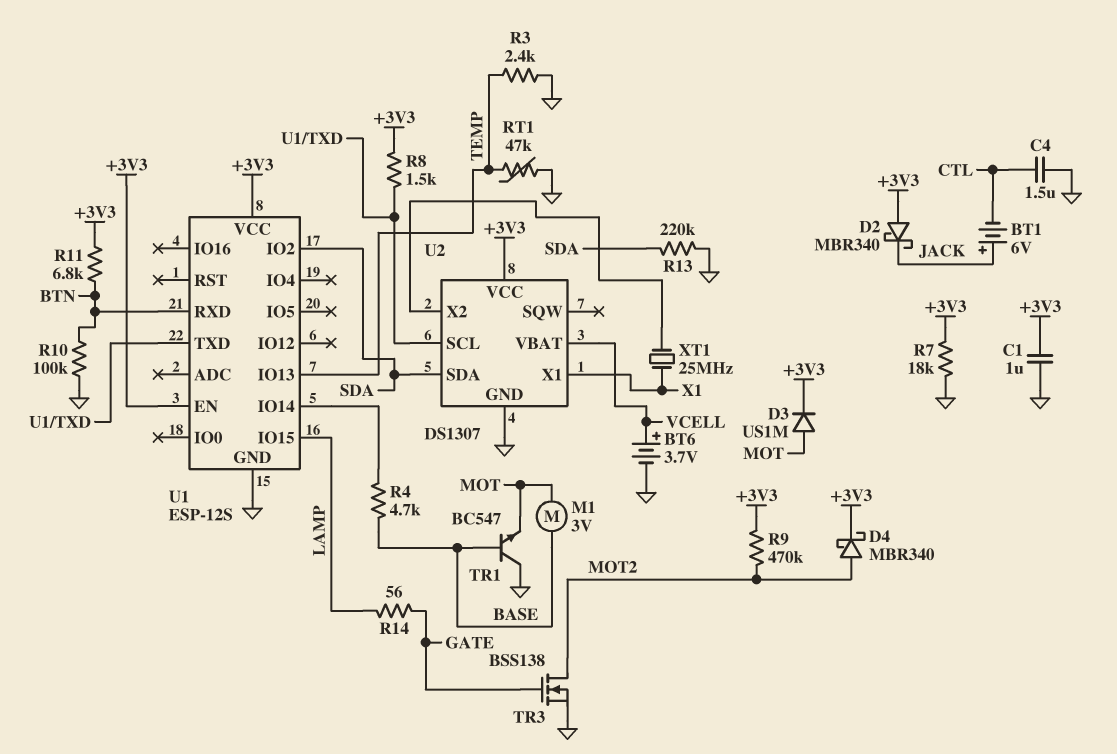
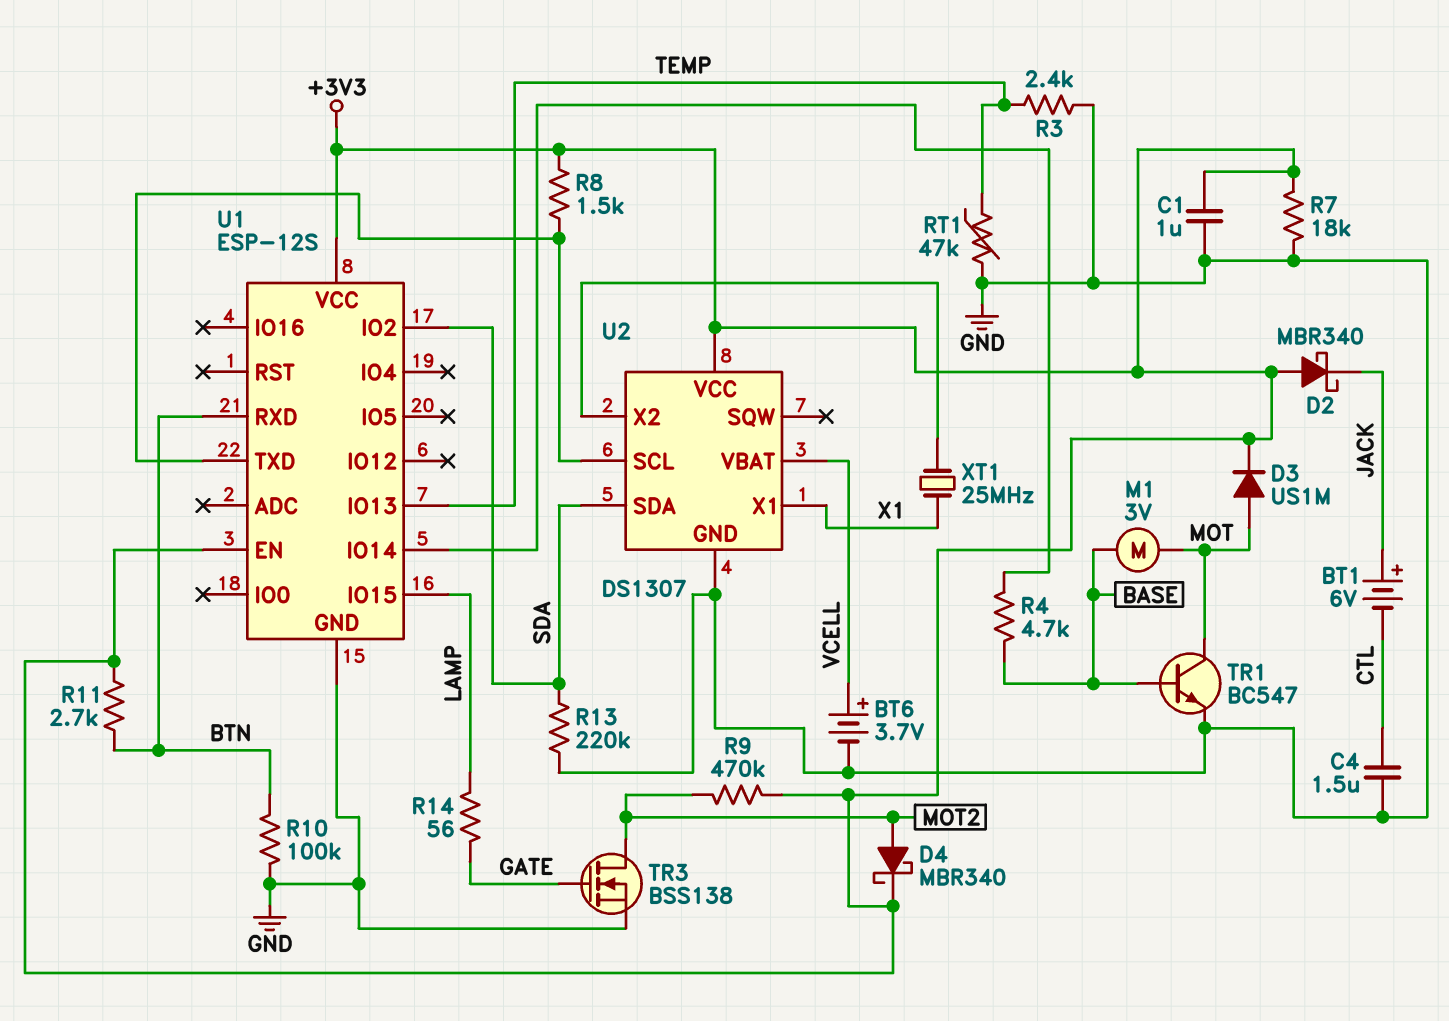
R11: 6.8k (+3V3, BTN) -> 2.7k (+3V3, BTN)
TR1: NPN BC547 (B BASE, C GND, E MOT) -> NPN BC547 (B BASE, C MOT, E GND)

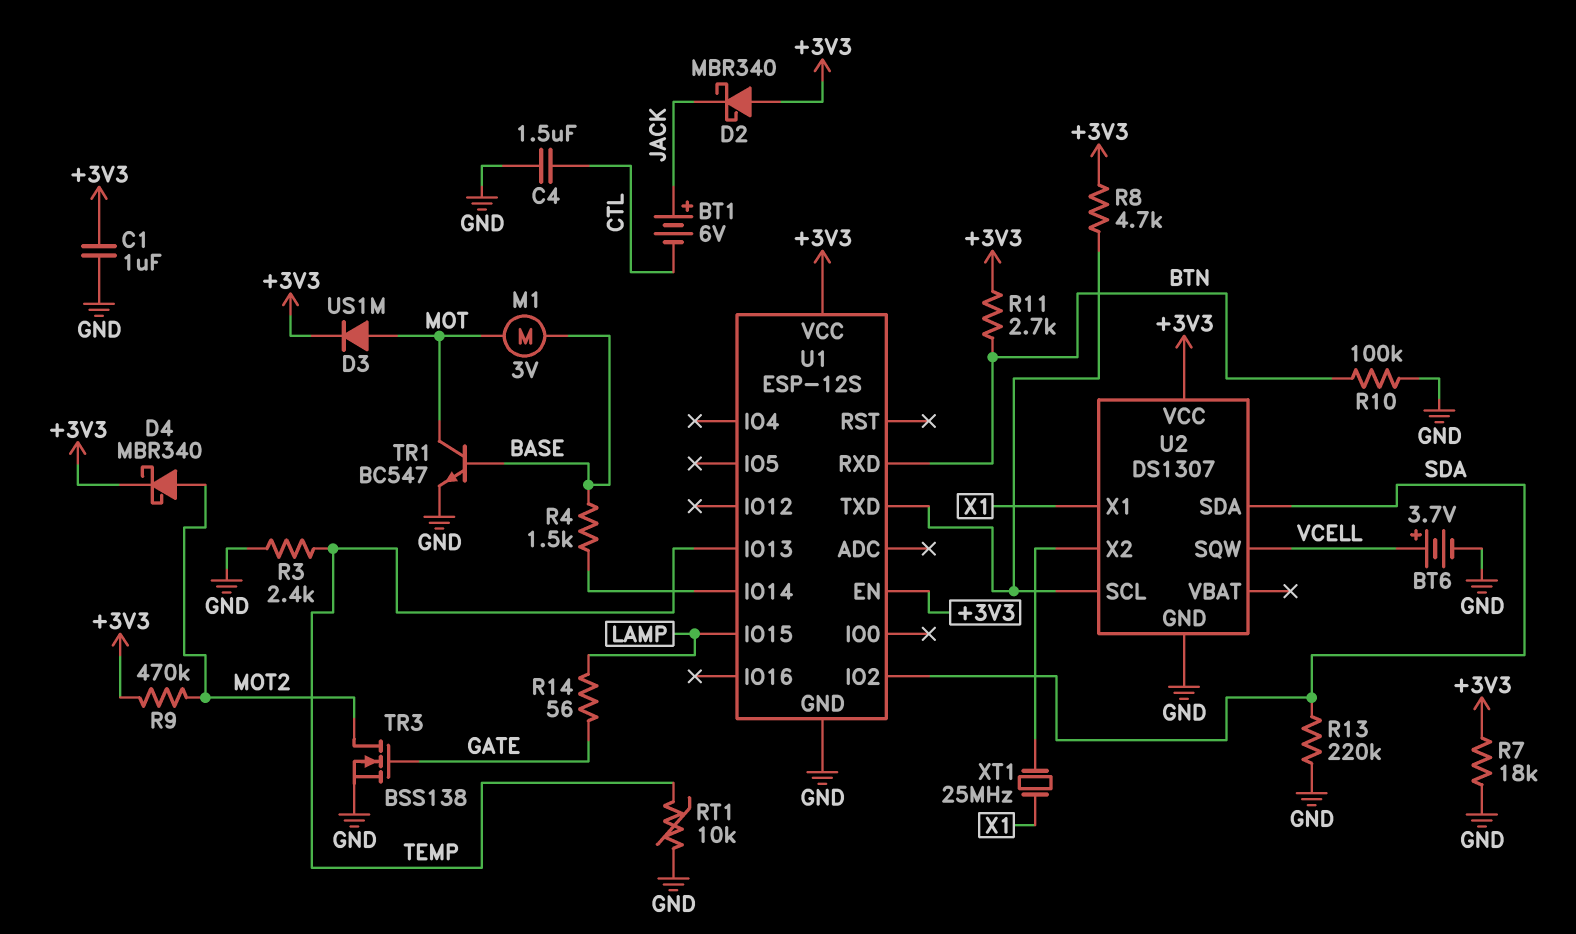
R4: 4.7k (BASE, U1/IO14) -> 1.5k (BASE, U1/IO14)
R8: 1.5k (+3V3, U1/TXD) -> 4.7k (+3V3, U1/TXD)
RT1: 47k (GND, TEMP) -> 10k (GND, TEMP)
U2 pin SQW: none -> VCELL
U2 pin VBAT: VCELL -> none

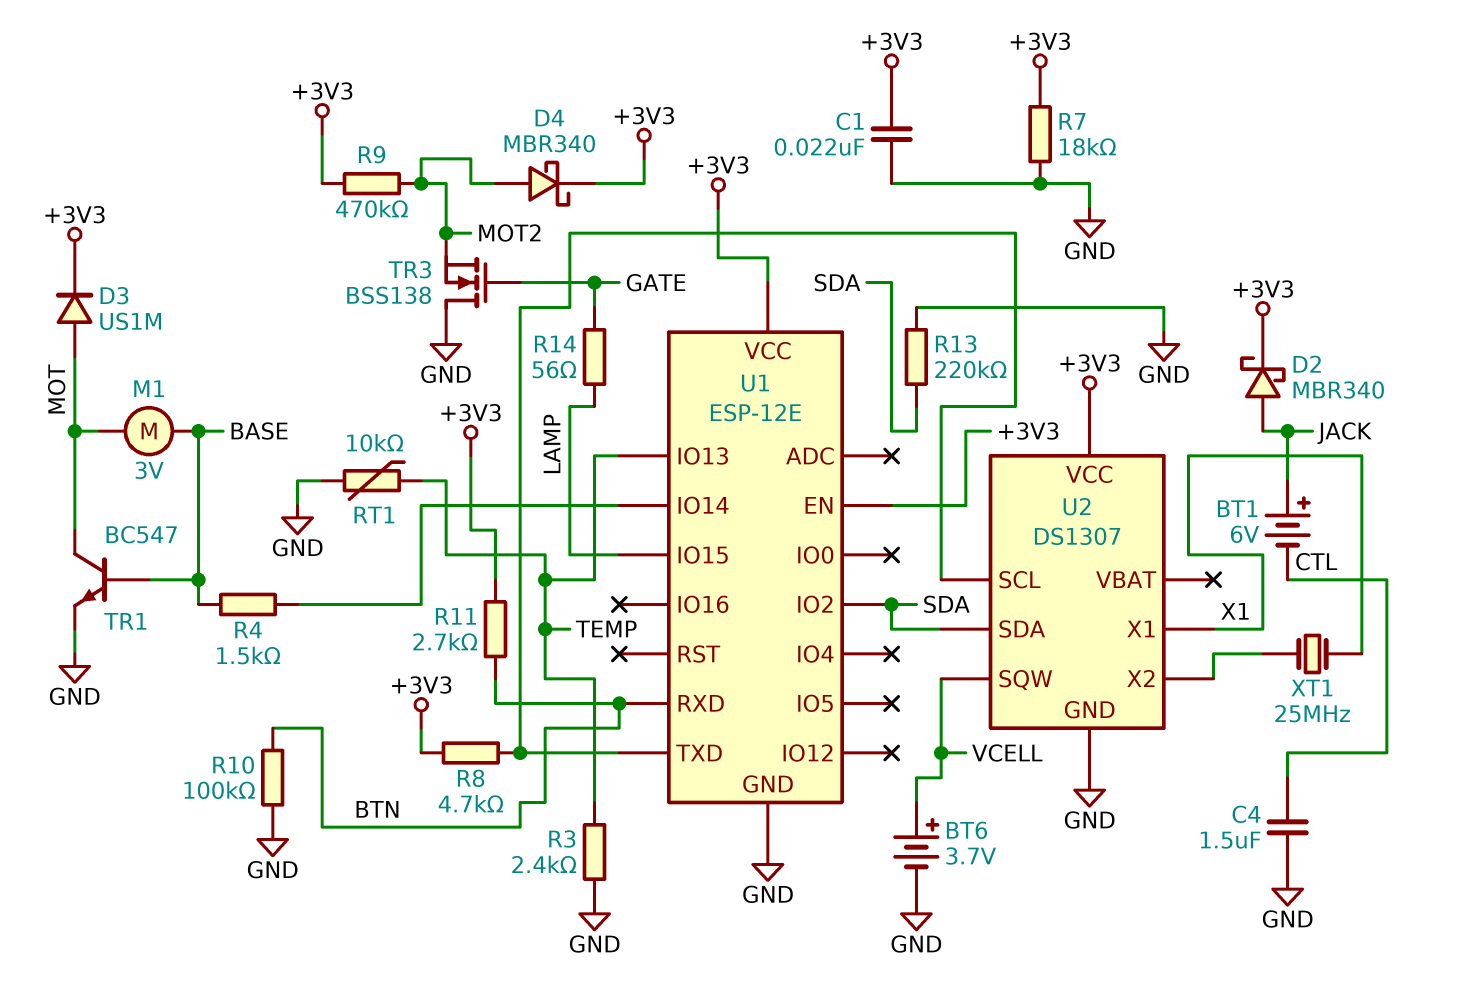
C1: 1uF (+3V3, GND) -> 22nF (+3V3, GND)
D2: schottky MBR340 (A +3V3, K JACK) -> schottky MBR340 (A JACK, K +3V3)
TR3: NMOS BSS138 (G GATE, D MOT2, S GND) -> NMOS BSS138 (G GATE, D GND, S MOT2)
U1: ESP-12S -> ESP-12E

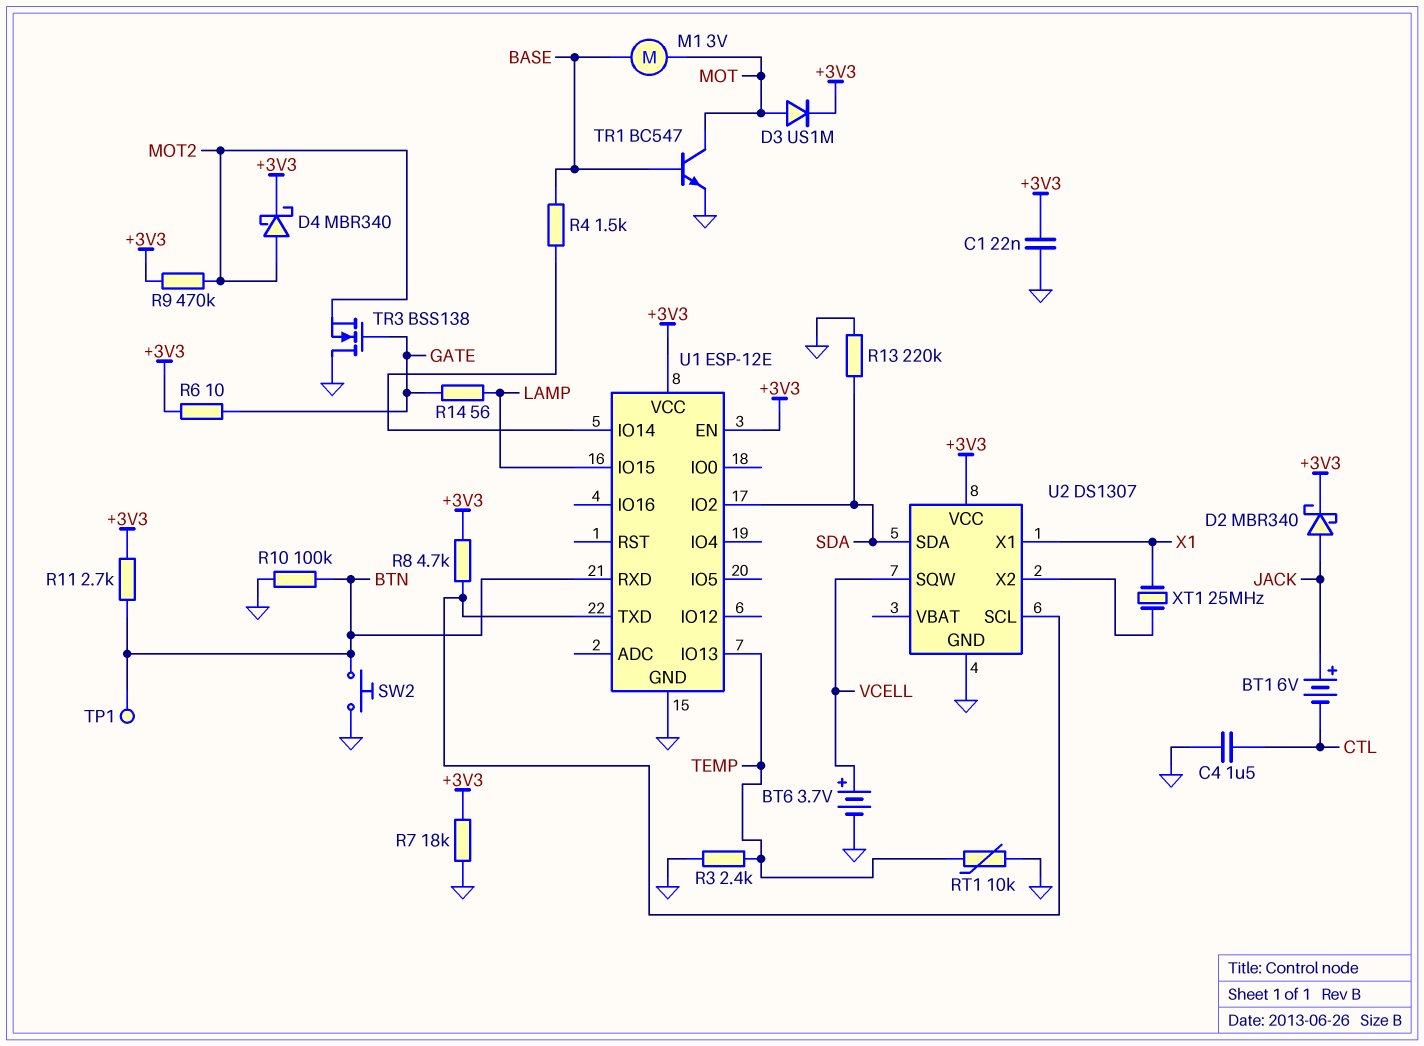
R6: none -> 10 (+3V3, GATE)
SW2: none -> button (BTN, GND)
TP1: none -> test point (BTN)

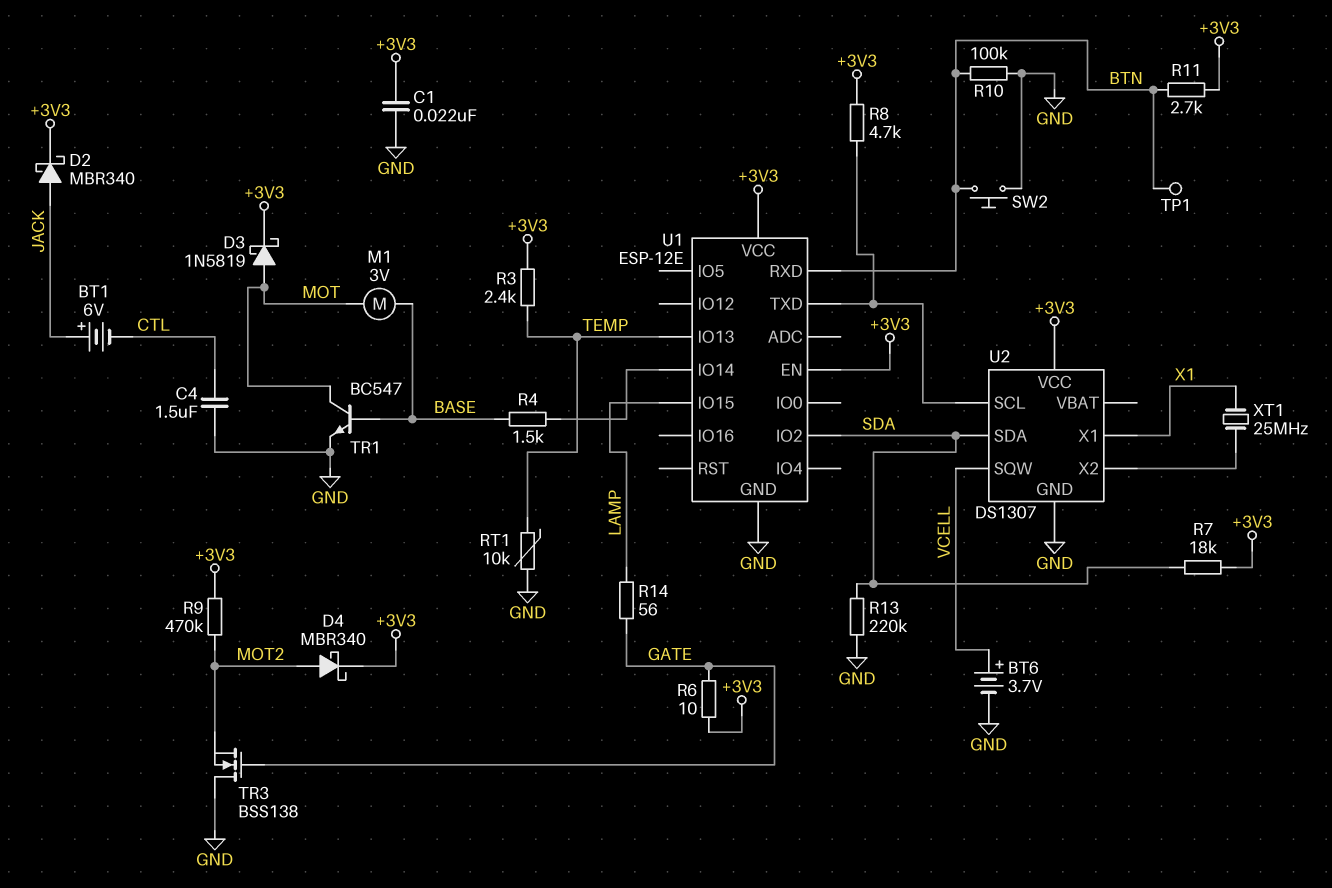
D3: diode US1M (A MOT, K +3V3) -> schottky 1N5819 (A MOT, K +3V3)
R3: 2.4k (GND, TEMP) -> 2.4k (+3V3, TEMP)
R7: 18k (+3V3, GND) -> 18k (+3V3, SDA)

